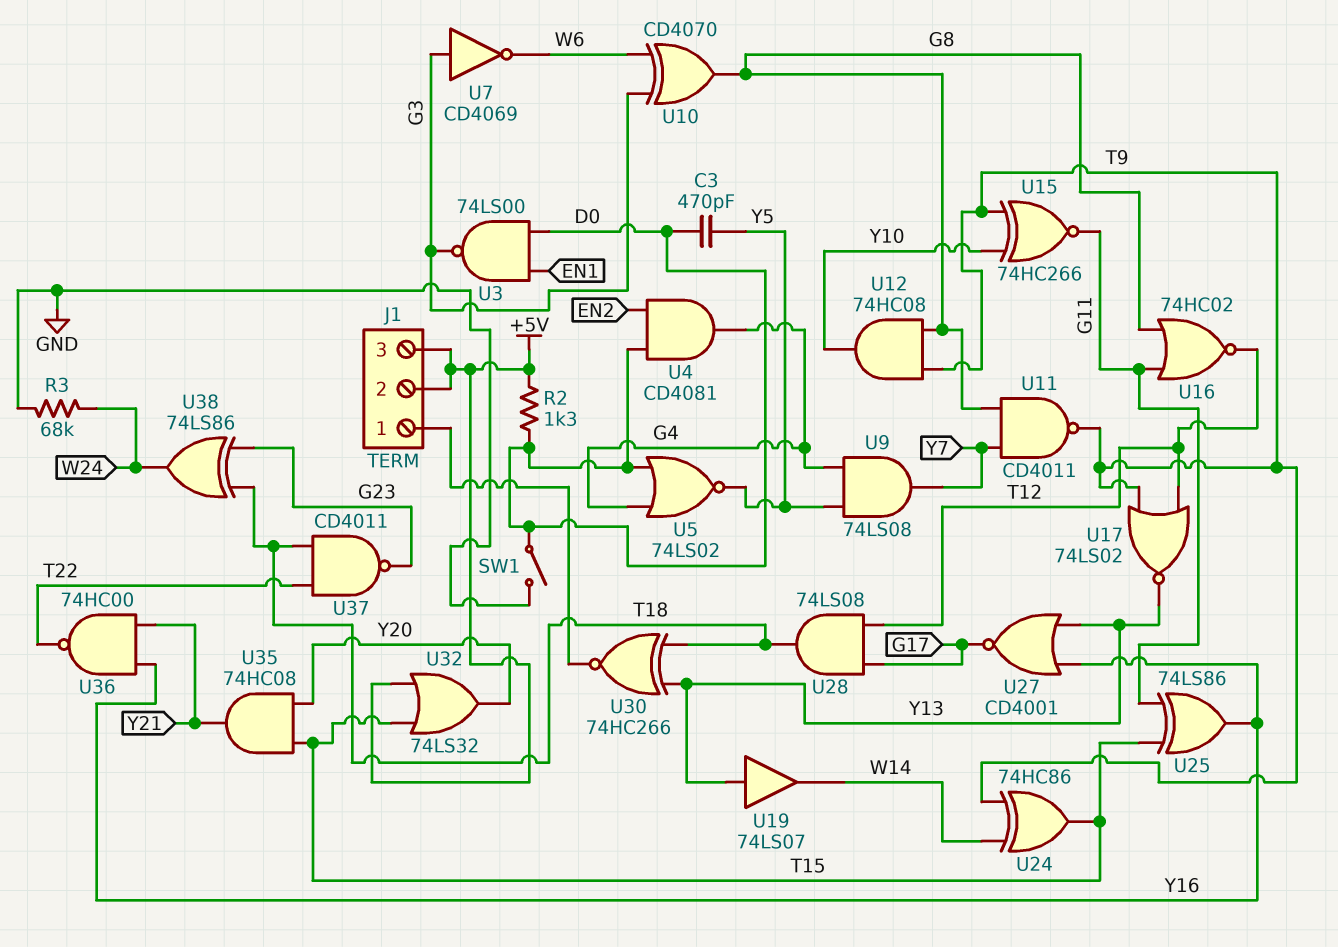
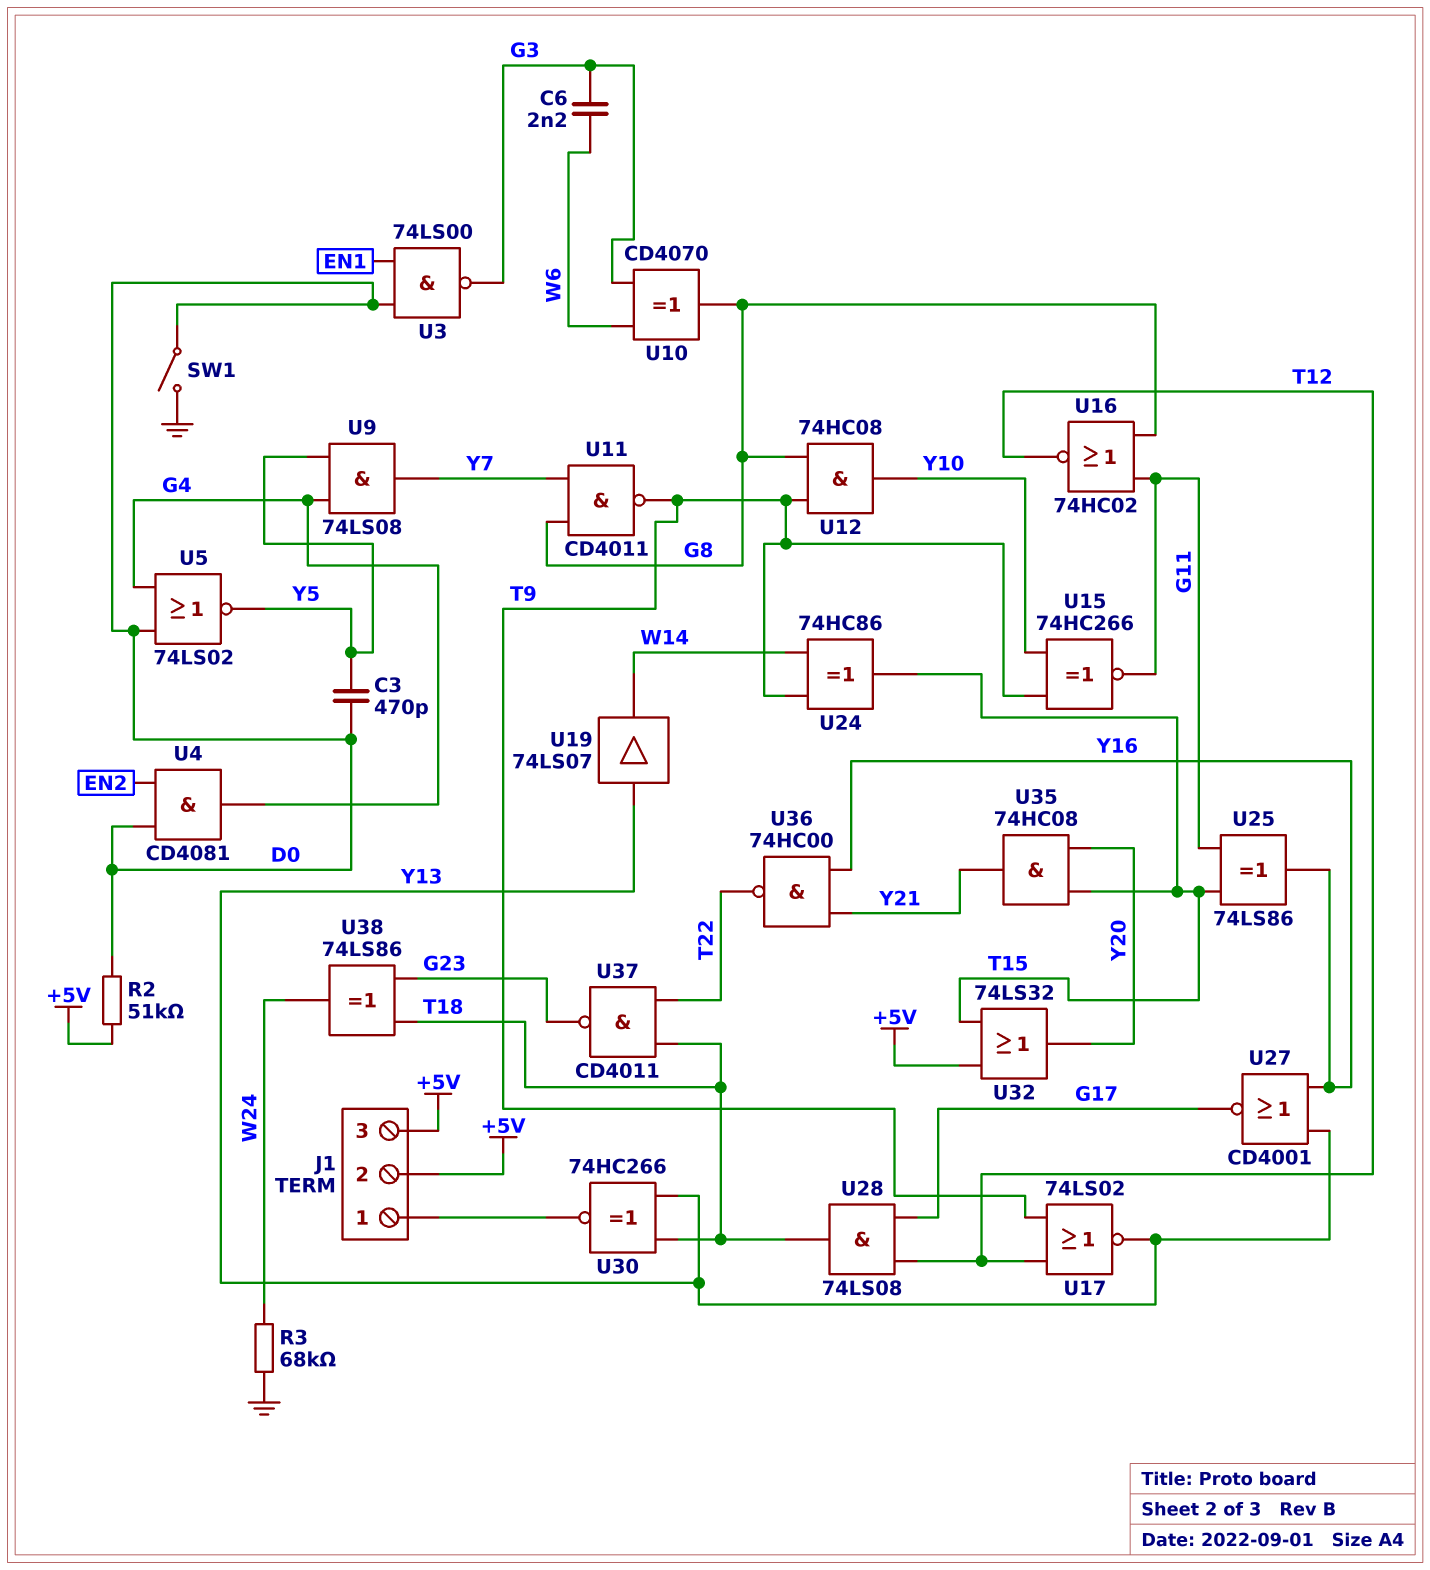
C6: none -> 2.2nF (G3, W6)
R2: 1.3k (+5V, D0) -> 51k (+5V, D0)
U7: NOT CD4069 (in G3, out W6) -> none

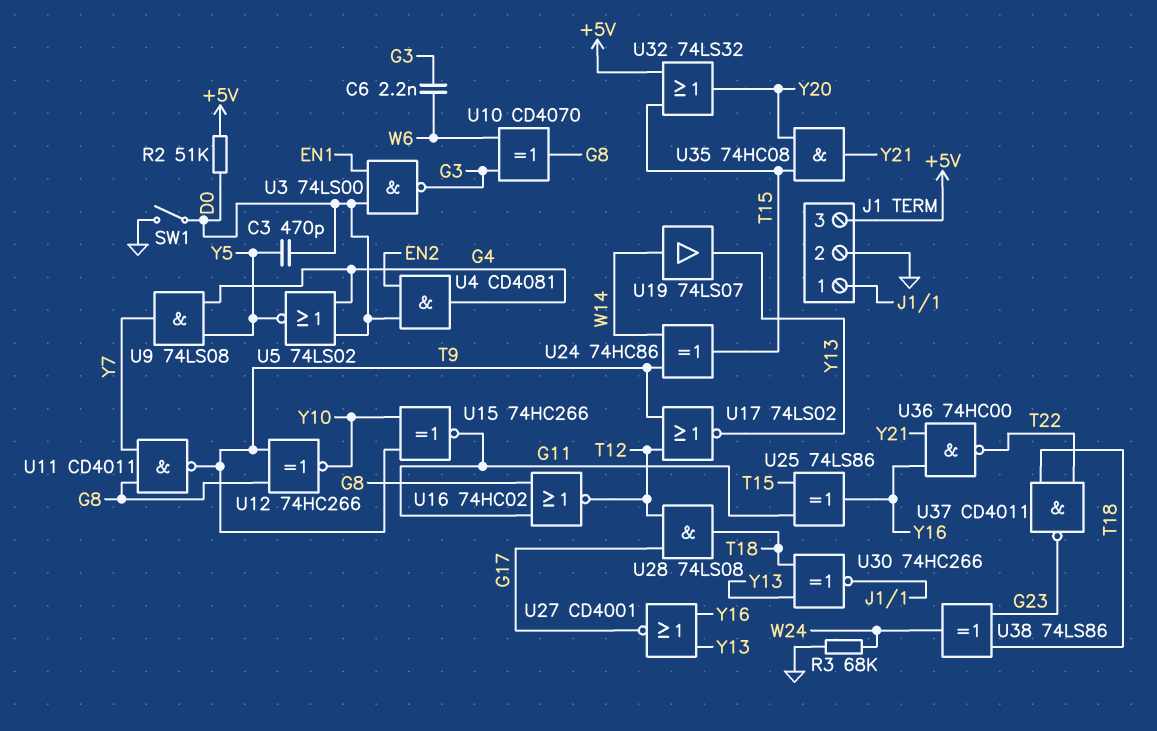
J1 pin 2: +5V -> GND
U12: AND 74HC08 (in G8, in T9, out Y10) -> XNOR 74HC266 (in G8, in T9, out Y10)
U19: buffer 74LS07 (in Y13, out W14) -> buffer 74LS07 (in W14, out Y13)

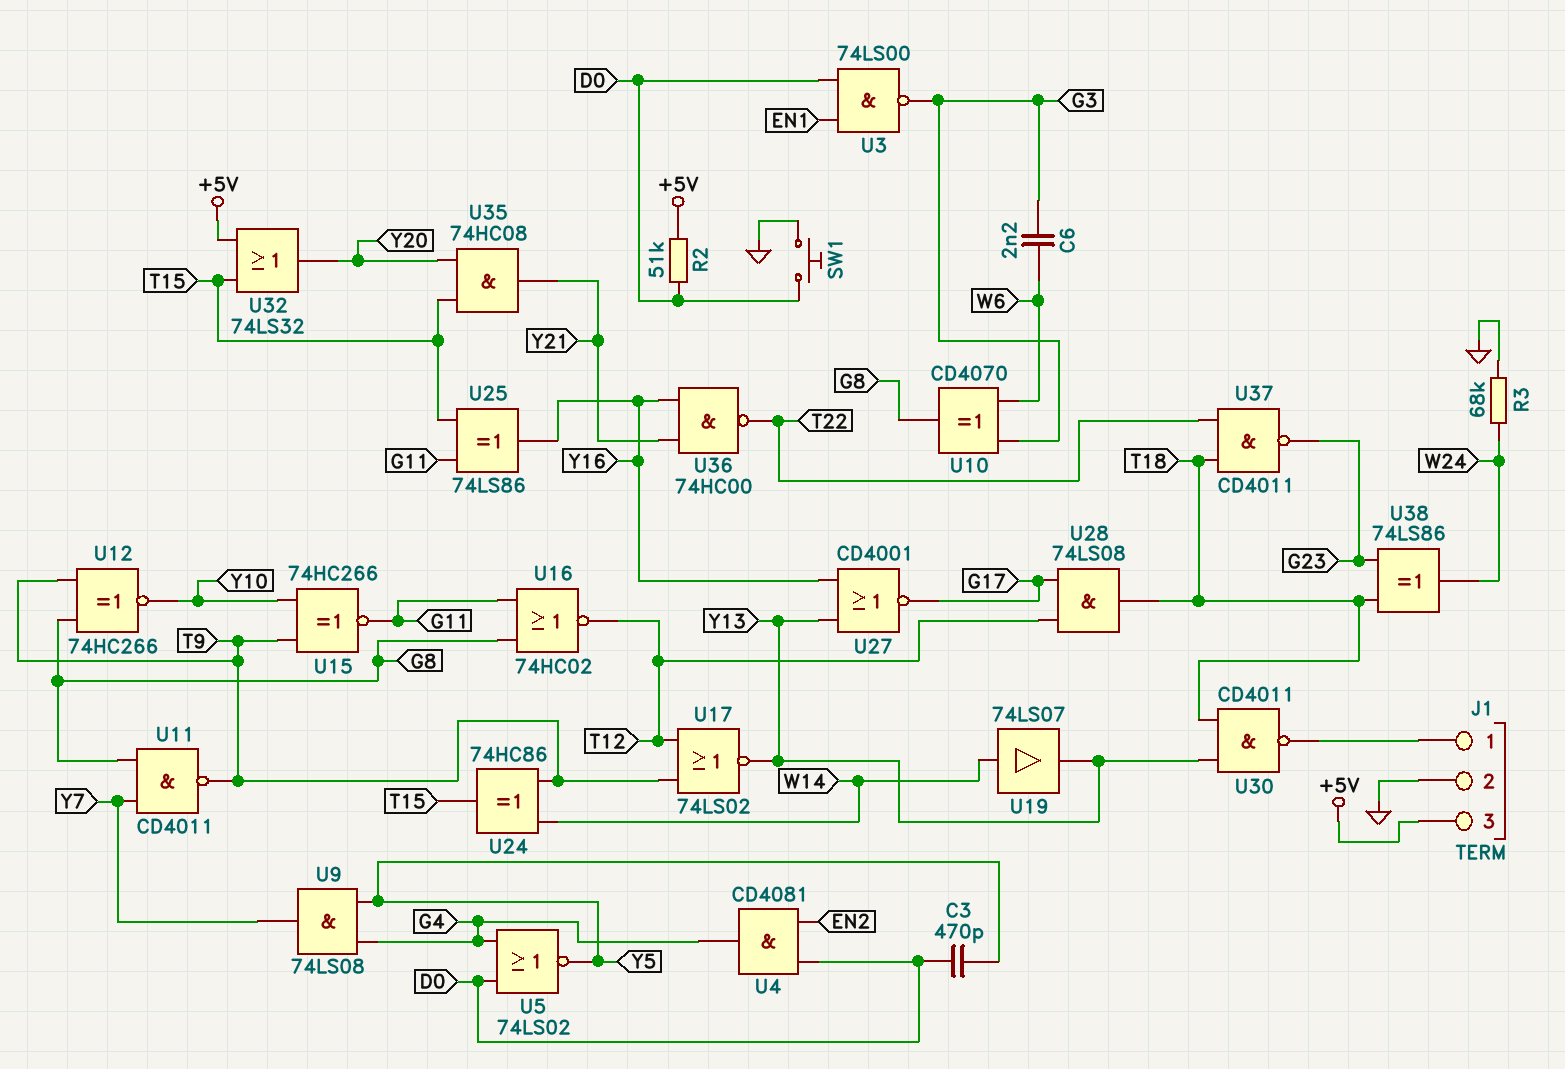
SW1: switch (D0, GND) -> button (D0, GND)
U30: XNOR 74HC266 (in T18, in Y13, out J1/1) -> NAND CD4011 (in T18, in Y13, out J1/1)

